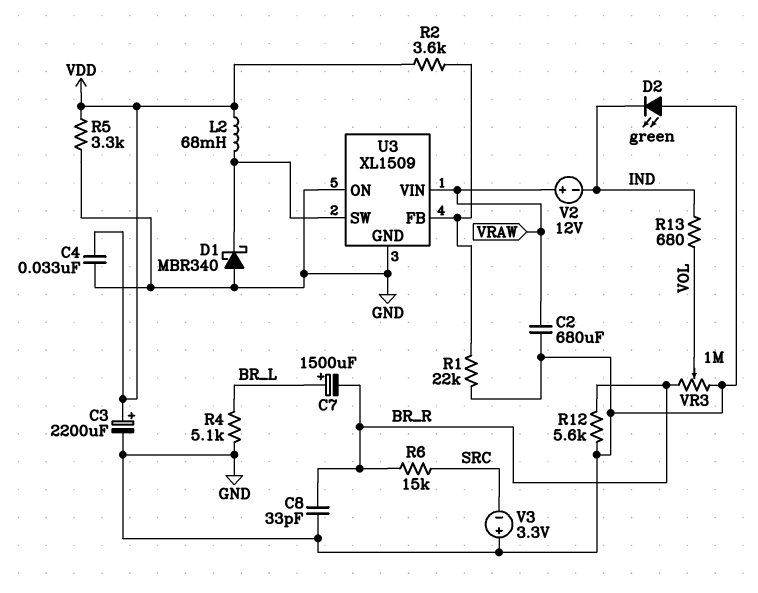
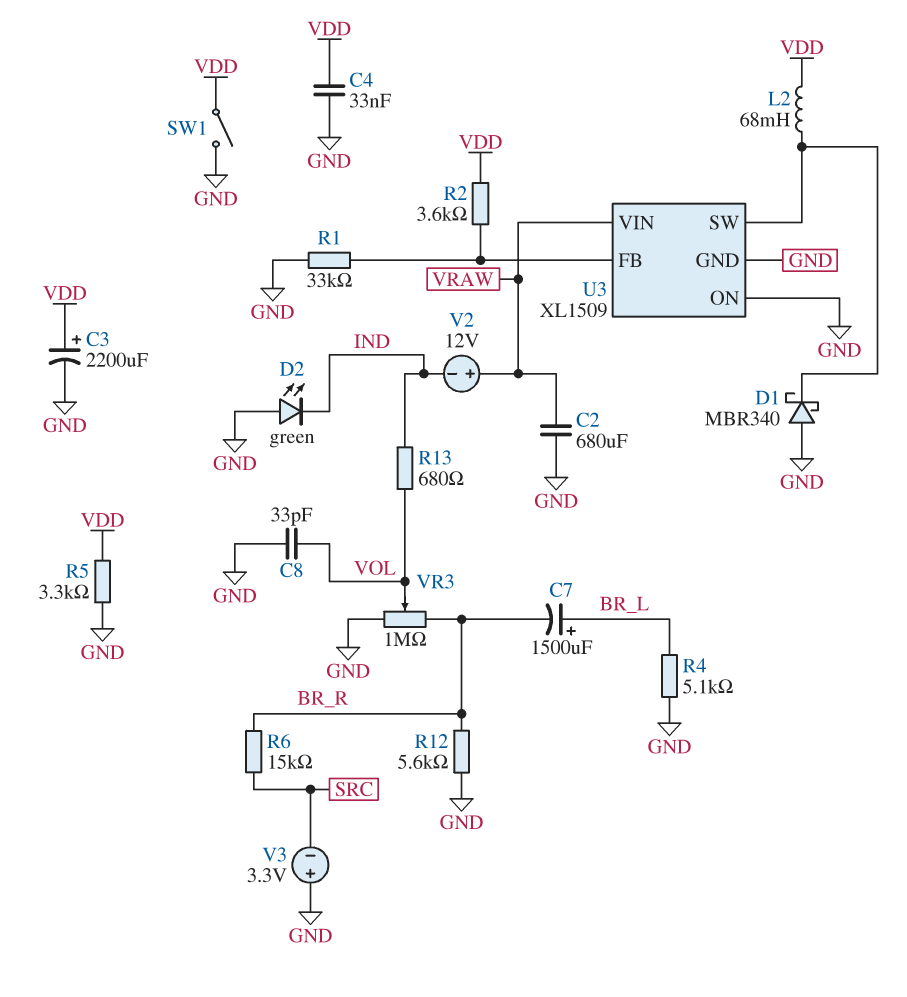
C8: 33pF (BR_R, GND) -> 33pF (GND, VOL)
R1: 22k (GND, U3/FB) -> 33k (GND, U3/FB)
SW1: none -> switch (GND, VDD)

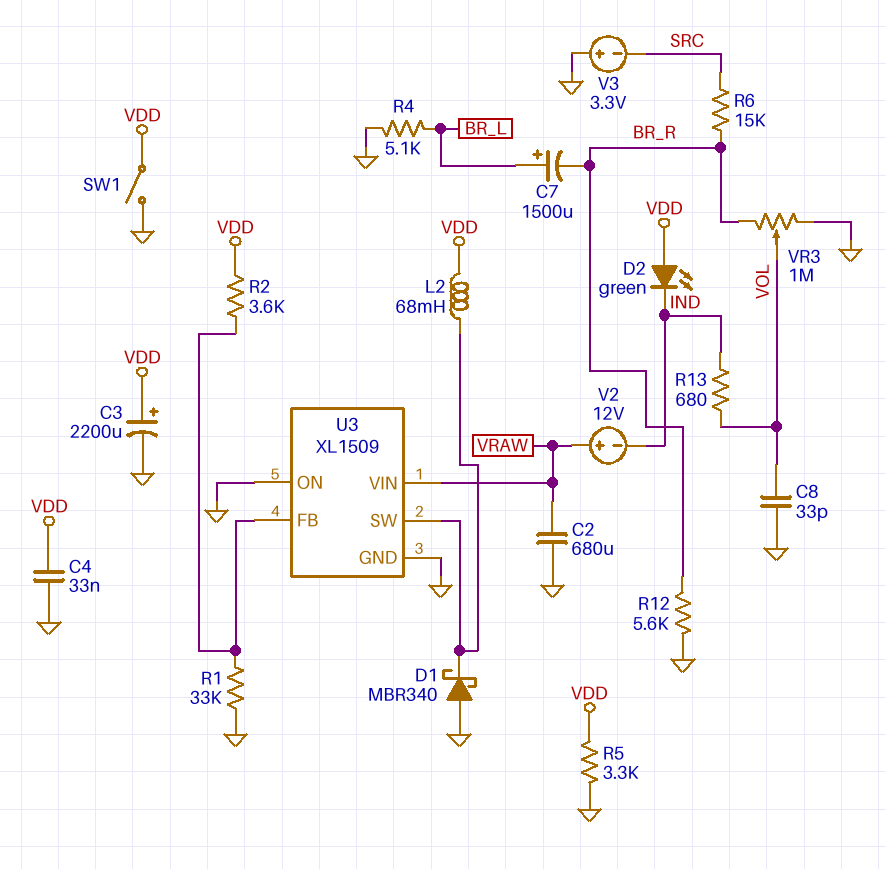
D2: LED green (A GND, K IND) -> LED green (A VDD, K IND)

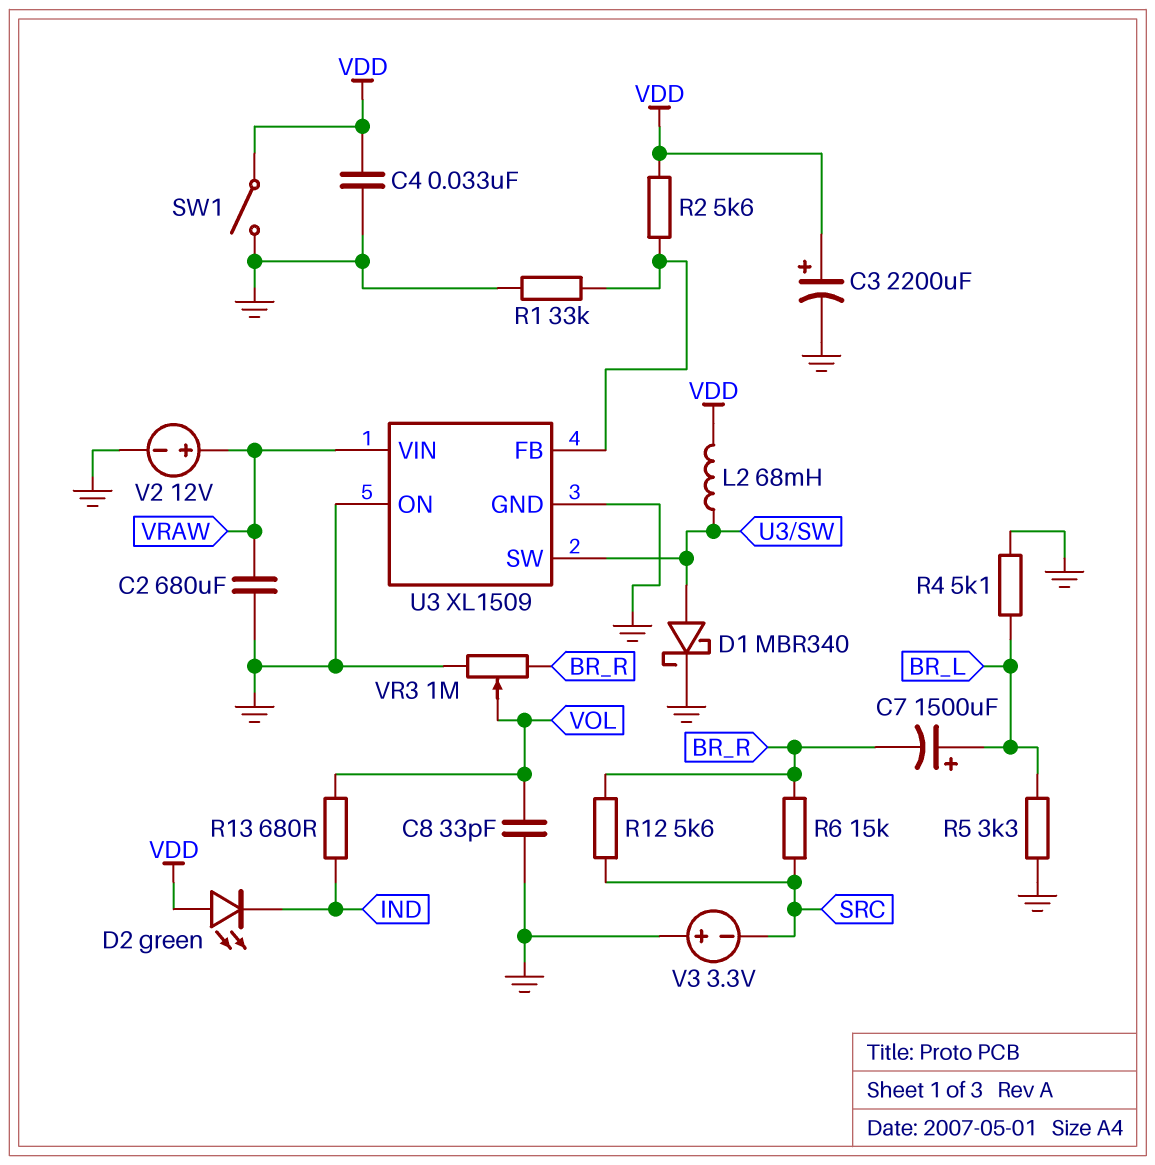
D1: schottky MBR340 (A GND, K U3/SW) -> schottky MBR340 (A U3/SW, K GND)
R2: 3.6k (U3/FB, VDD) -> 5.6k (U3/FB, VDD)
R5: 3.3k (GND, VDD) -> 3.3k (BR_L, GND)
R12: 5.6k (BR_R, GND) -> 5.6k (BR_R, SRC)
V2: 12V (plus VRAW, minus IND) -> 12V (plus VRAW, minus GND)

